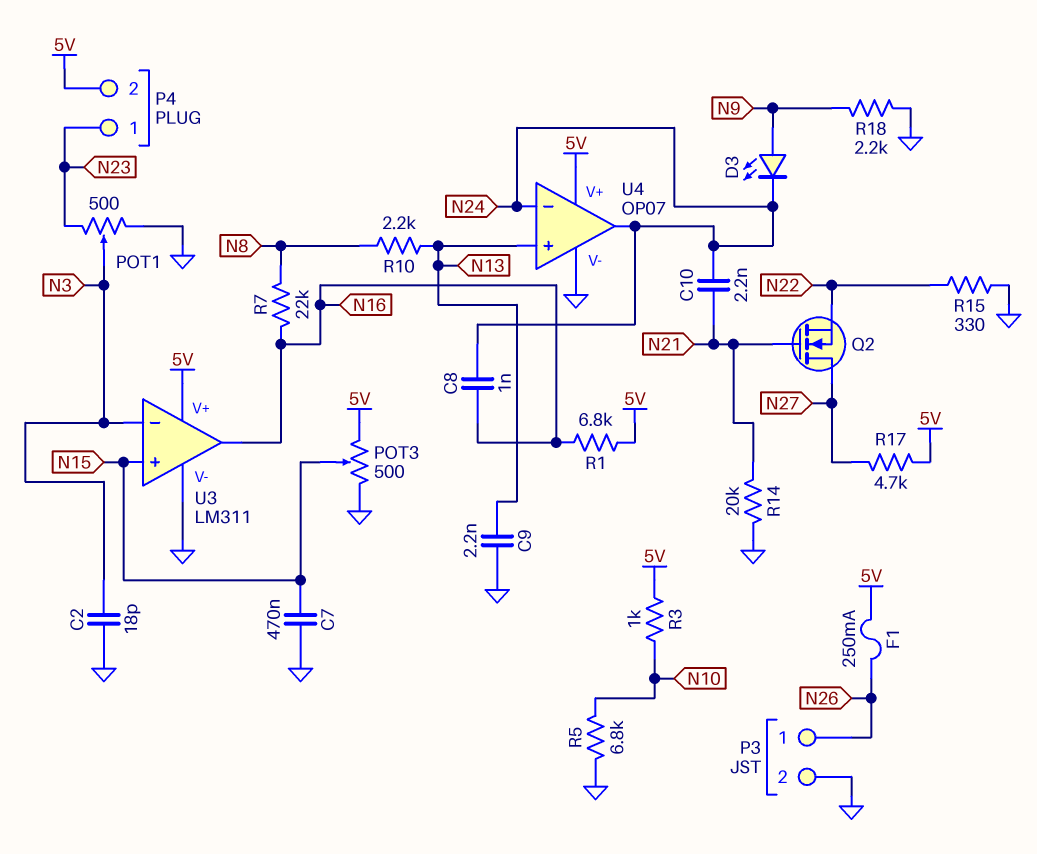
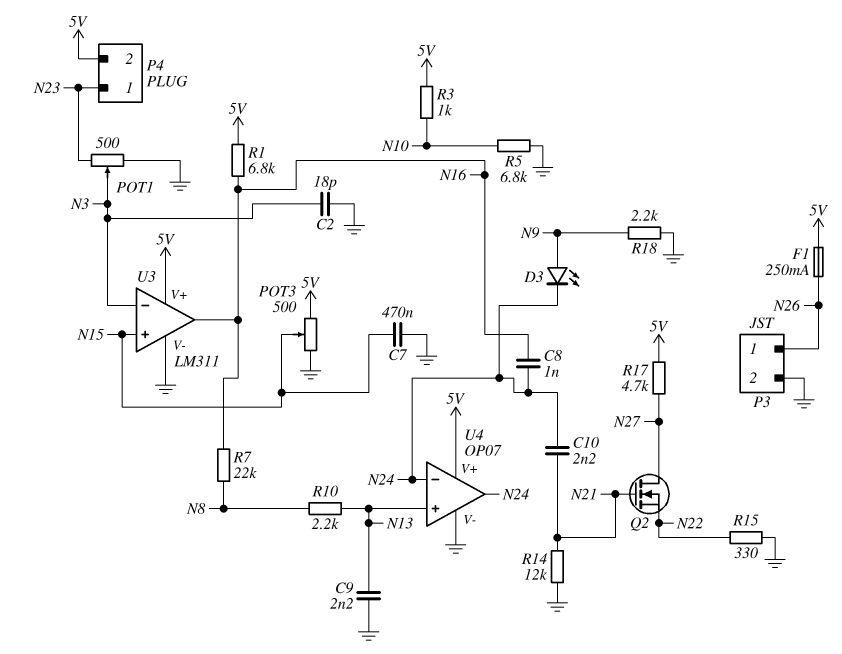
R14: 20k (GND, N21) -> 12k (GND, N21)

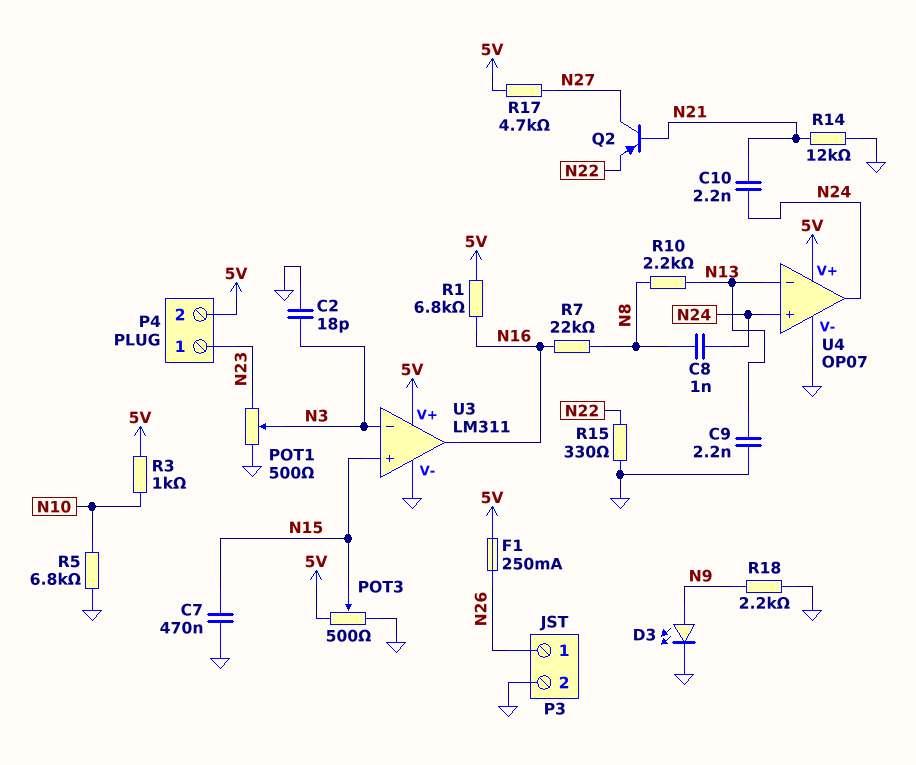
C8: 1nF (N16, N24) -> 1nF (N8, N24)
D3: LED (A N9, K N24) -> LED (A N9, K GND)
Q2: NMOS (G N21, D N27, S N22) -> PNP (B N21, C N27, E N22)
U4 pin in+: N13 -> N24
U4 pin in-: N24 -> N13

